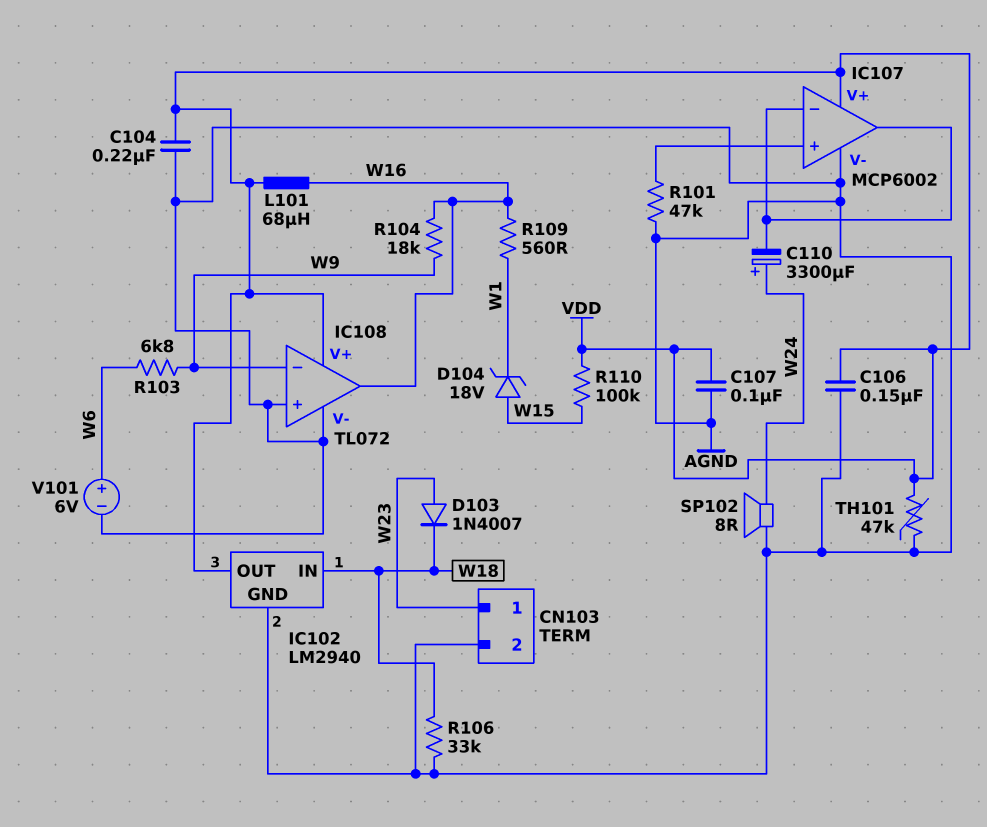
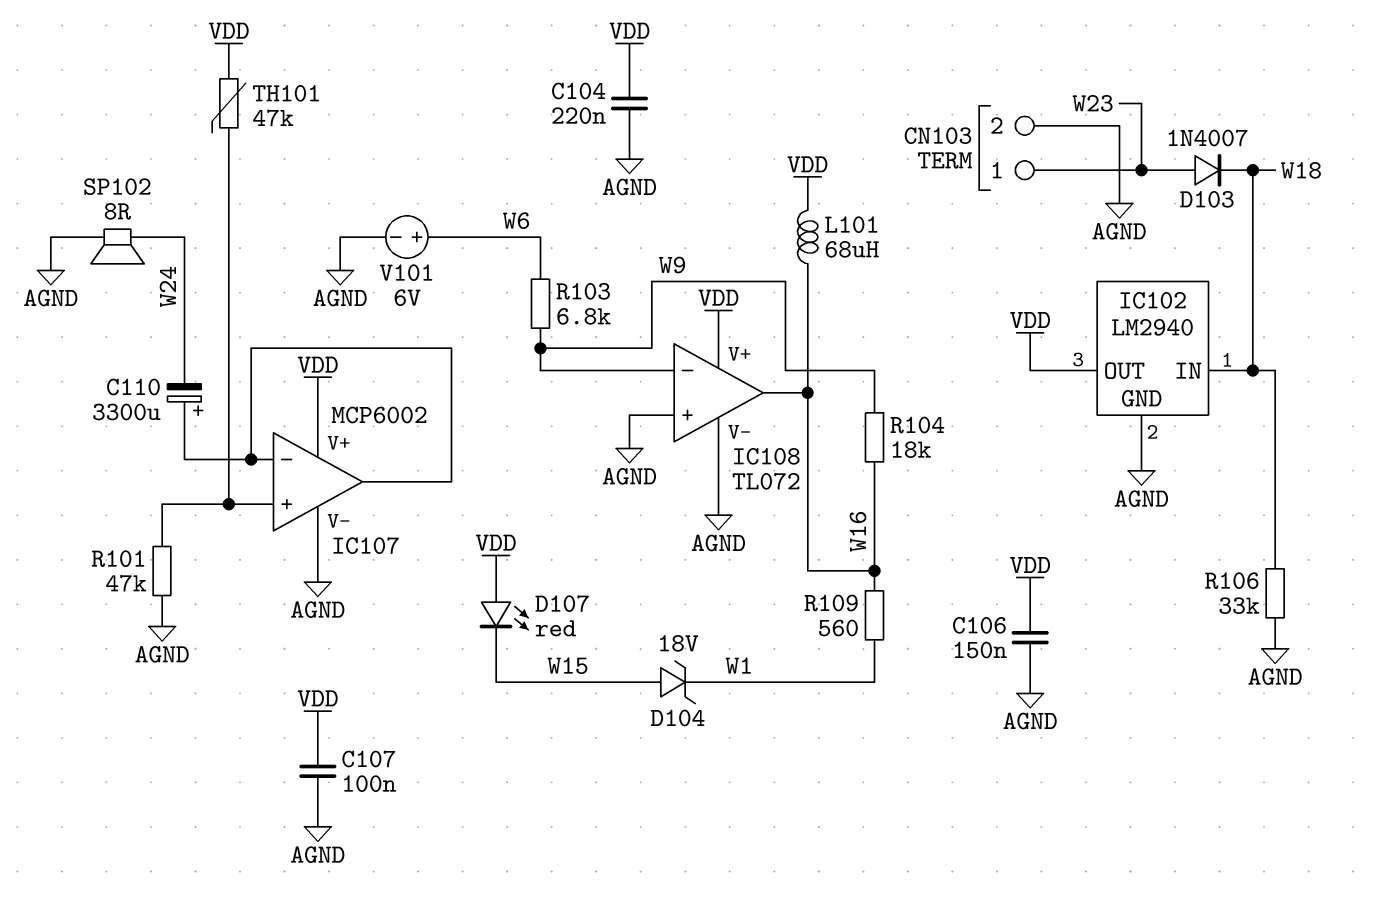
C110: 3300uF (plus W24, minus IC107/in-) -> 3300uF (plus IC107/in-, minus W24)
D107: none -> LED red (A VDD, K W15)
R110: 100k (VDD, W15) -> none
TH101: 47k (AGND, VDD) -> 47k (IC107/in+, VDD)

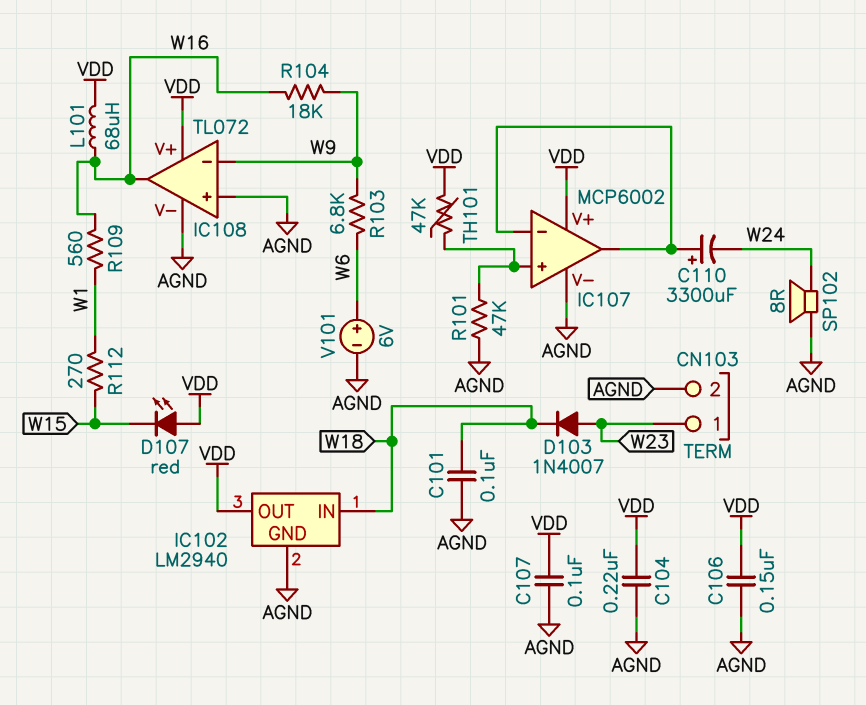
C101: none -> 100nF (AGND, W18)
D104: zener 18V (A W15, K W1) -> none
R106: 33k (AGND, W18) -> none
R112: none -> 270 (W1, W15)

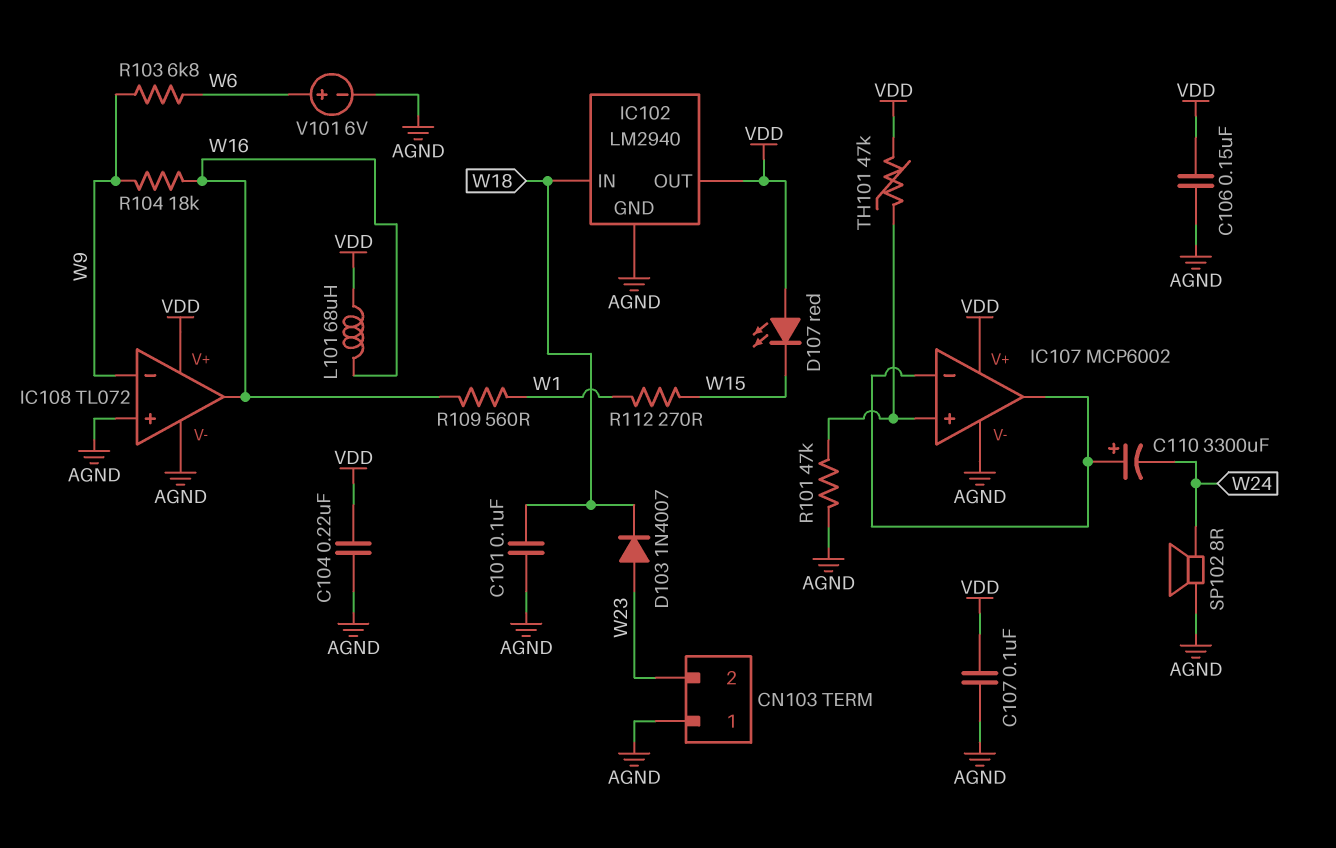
CN103 pin 1: W23 -> AGND
CN103 pin 2: AGND -> W23

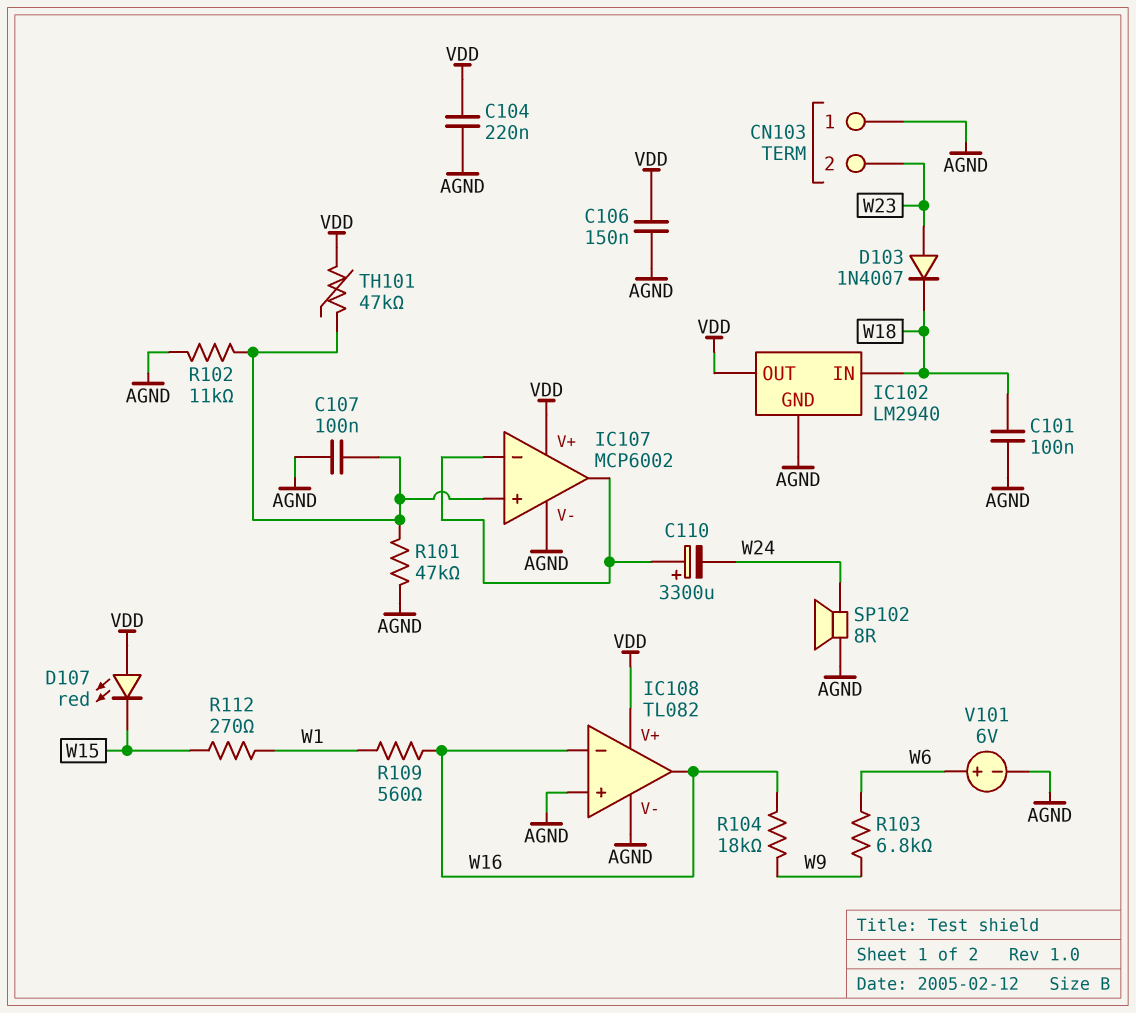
C107: 100nF (AGND, VDD) -> 100nF (AGND, IC107/in+)
IC108: TL072 -> TL082
IC108 pin in-: W9 -> W16
L101: 68uH (VDD, W16) -> none
R102: none -> 11k (AGND, IC107/in+)

